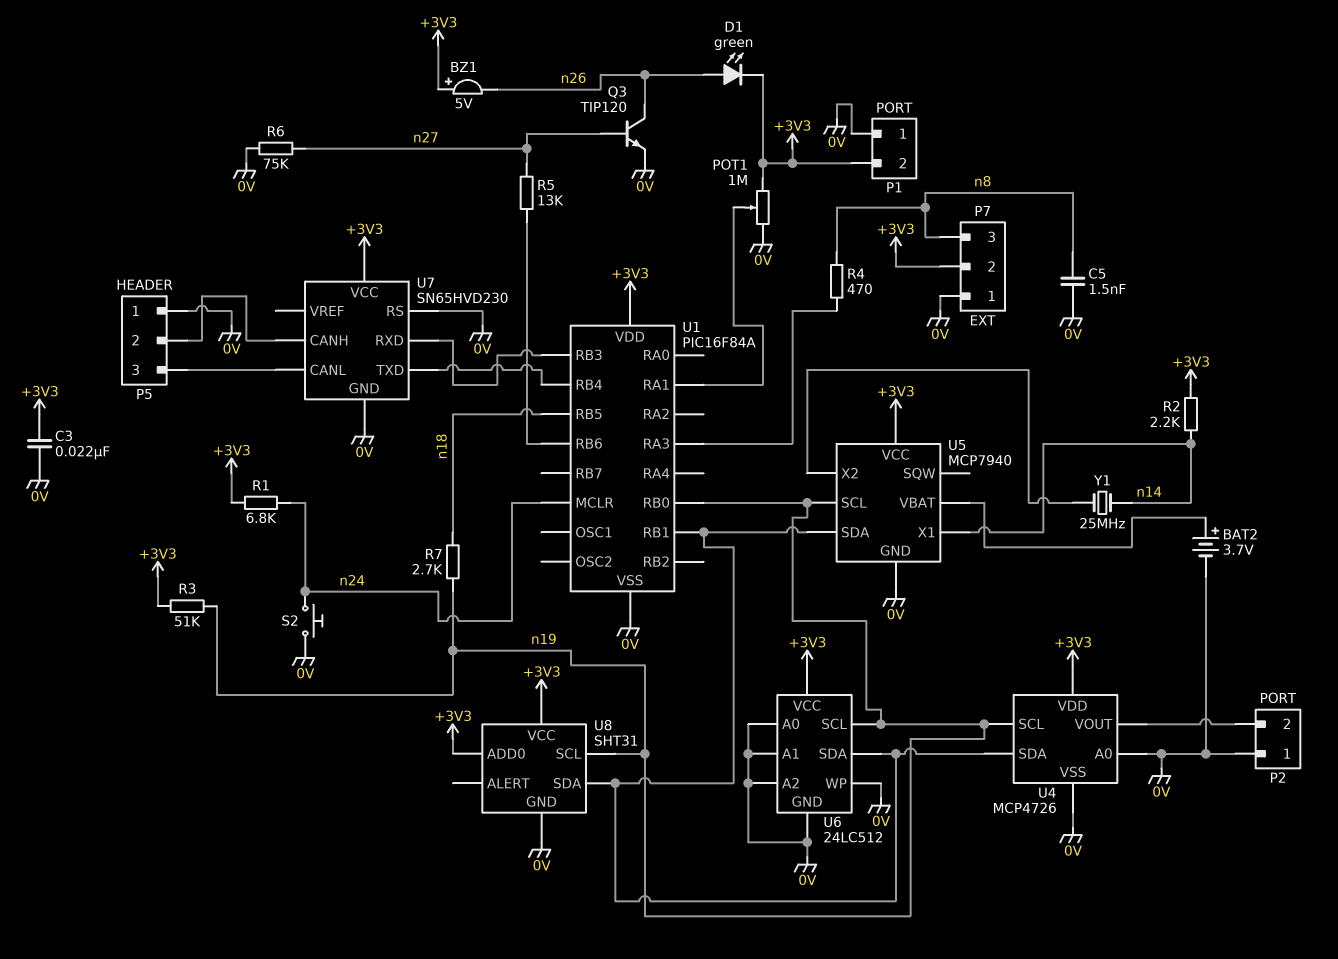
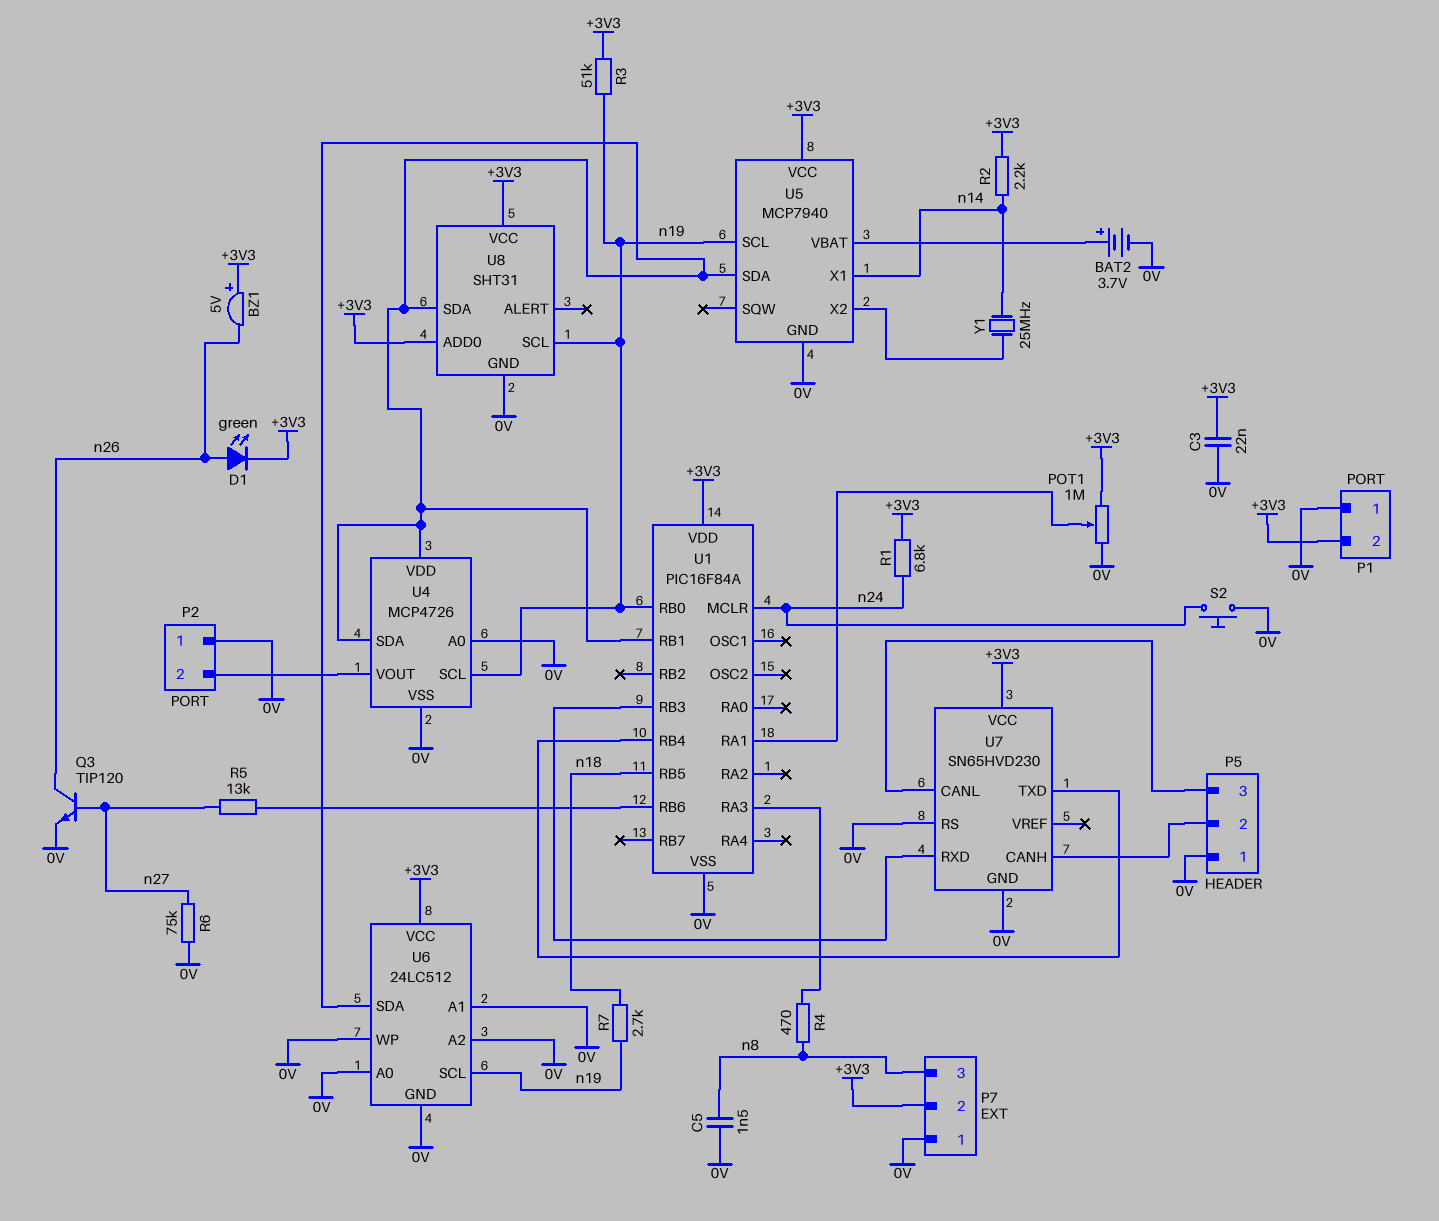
U4 pin VDD: +3V3 -> U1/RB1

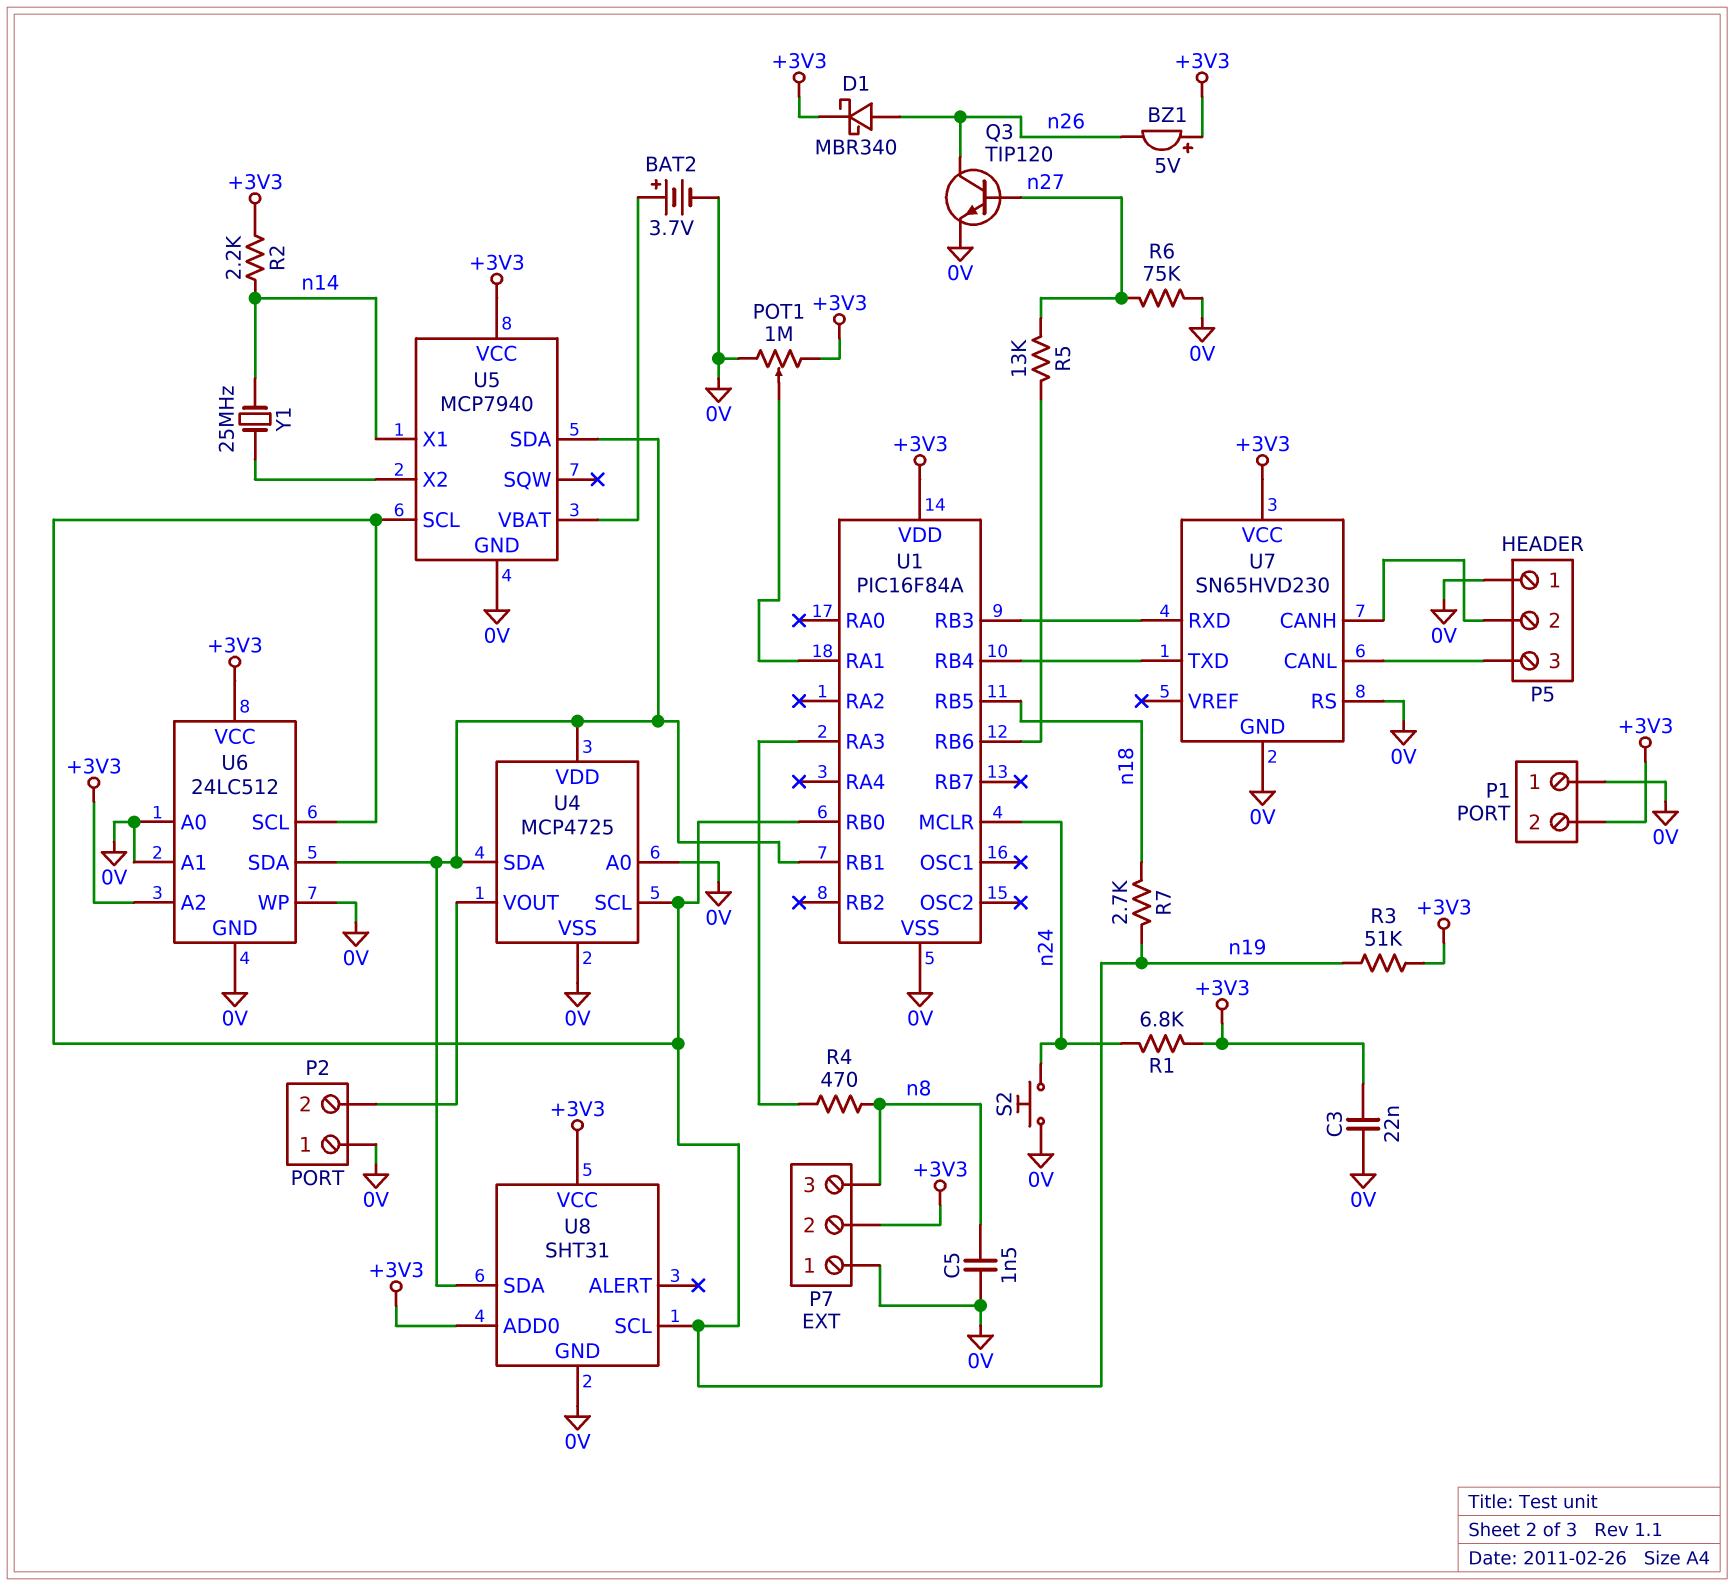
D1: LED green (A n26, K +3V3) -> schottky MBR340 (A n26, K +3V3)
U4: MCP4726 -> MCP4725
U6 pin A2: 0V -> +3V3

